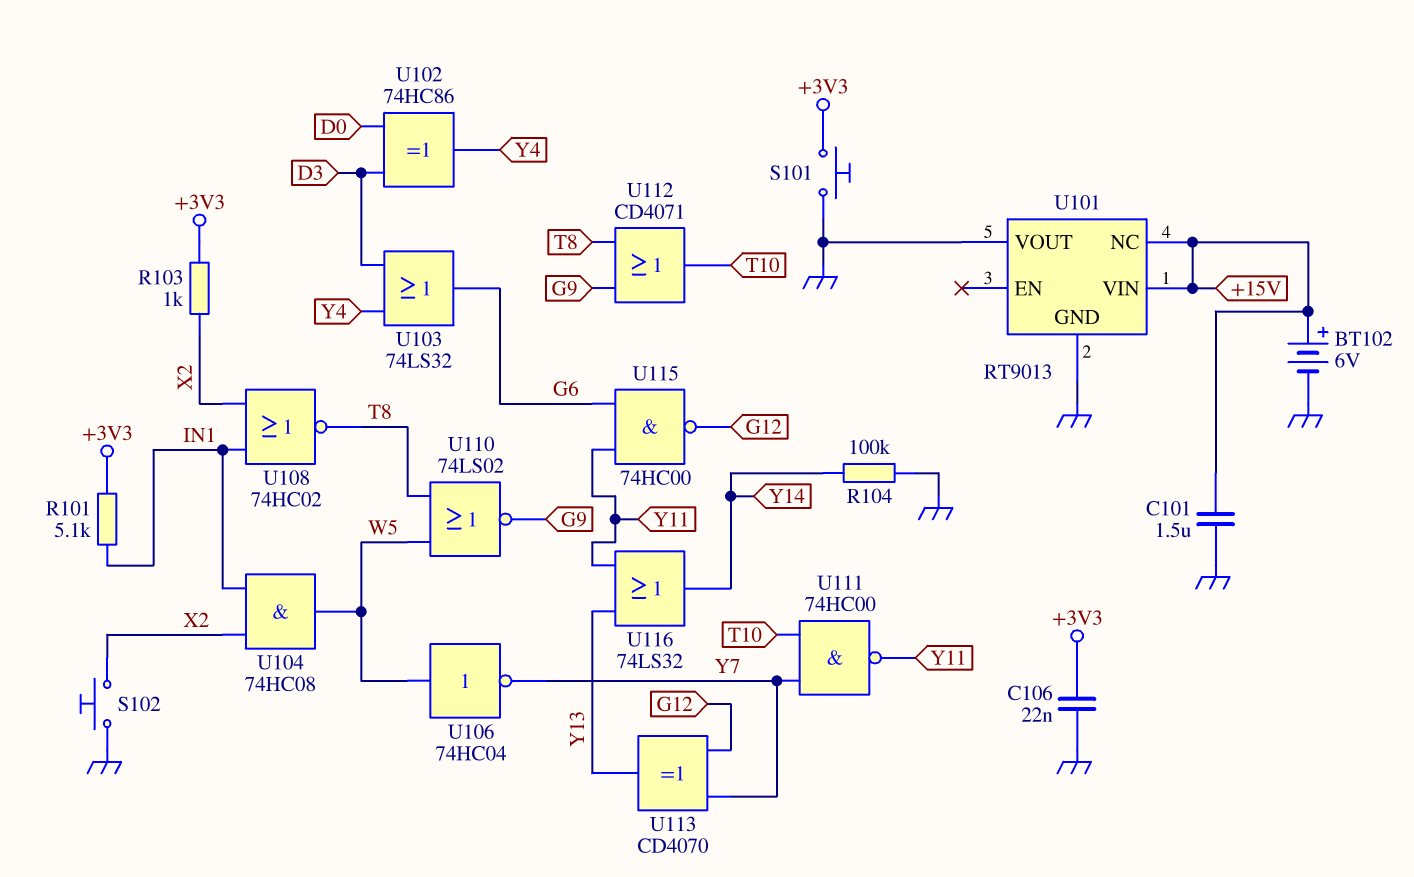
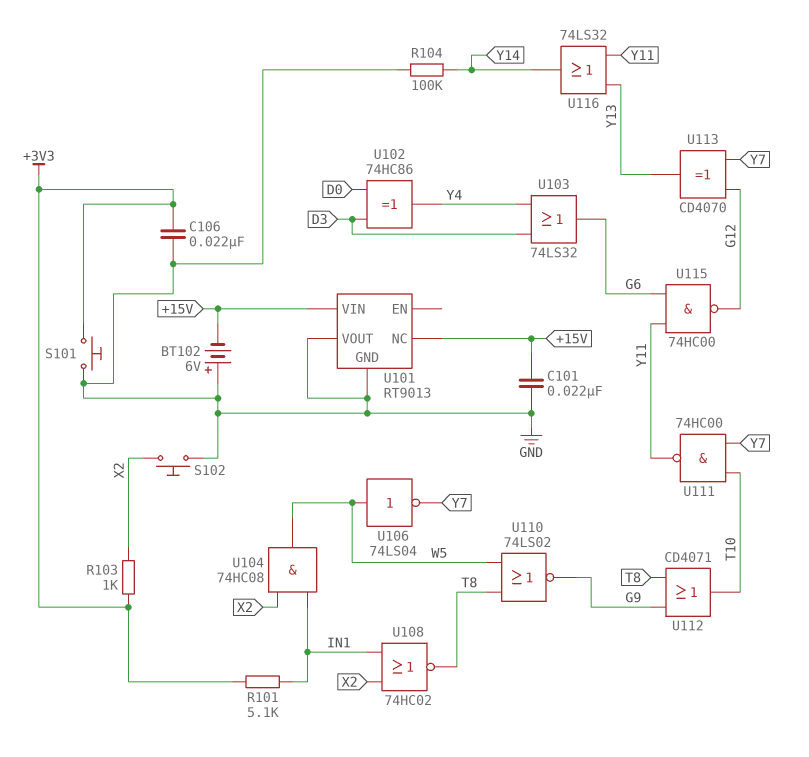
BT102: 6V (plus +15V, minus GND) -> 6V (plus GND, minus +15V)
C101: 1.5uF (+15V, GND) -> 22nF (+15V, GND)
U106: NOT 74HC04 (in W5, out Y7) -> NOT 74LS04 (in W5, out Y7)

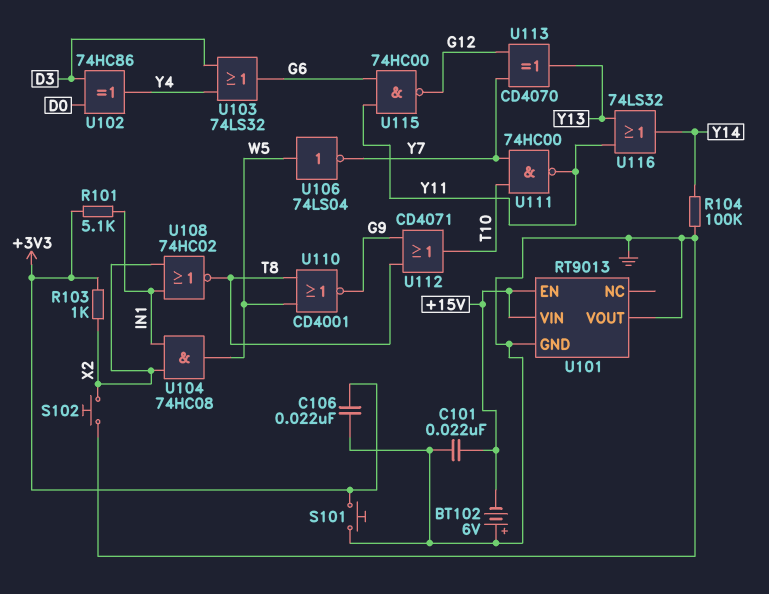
U101 pin EN: none -> +15V
U101 pin NC: +15V -> none
U110: NOR 74LS02 (in T8, in W5, out G9) -> NOR CD4001 (in T8, in W5, out G9)

